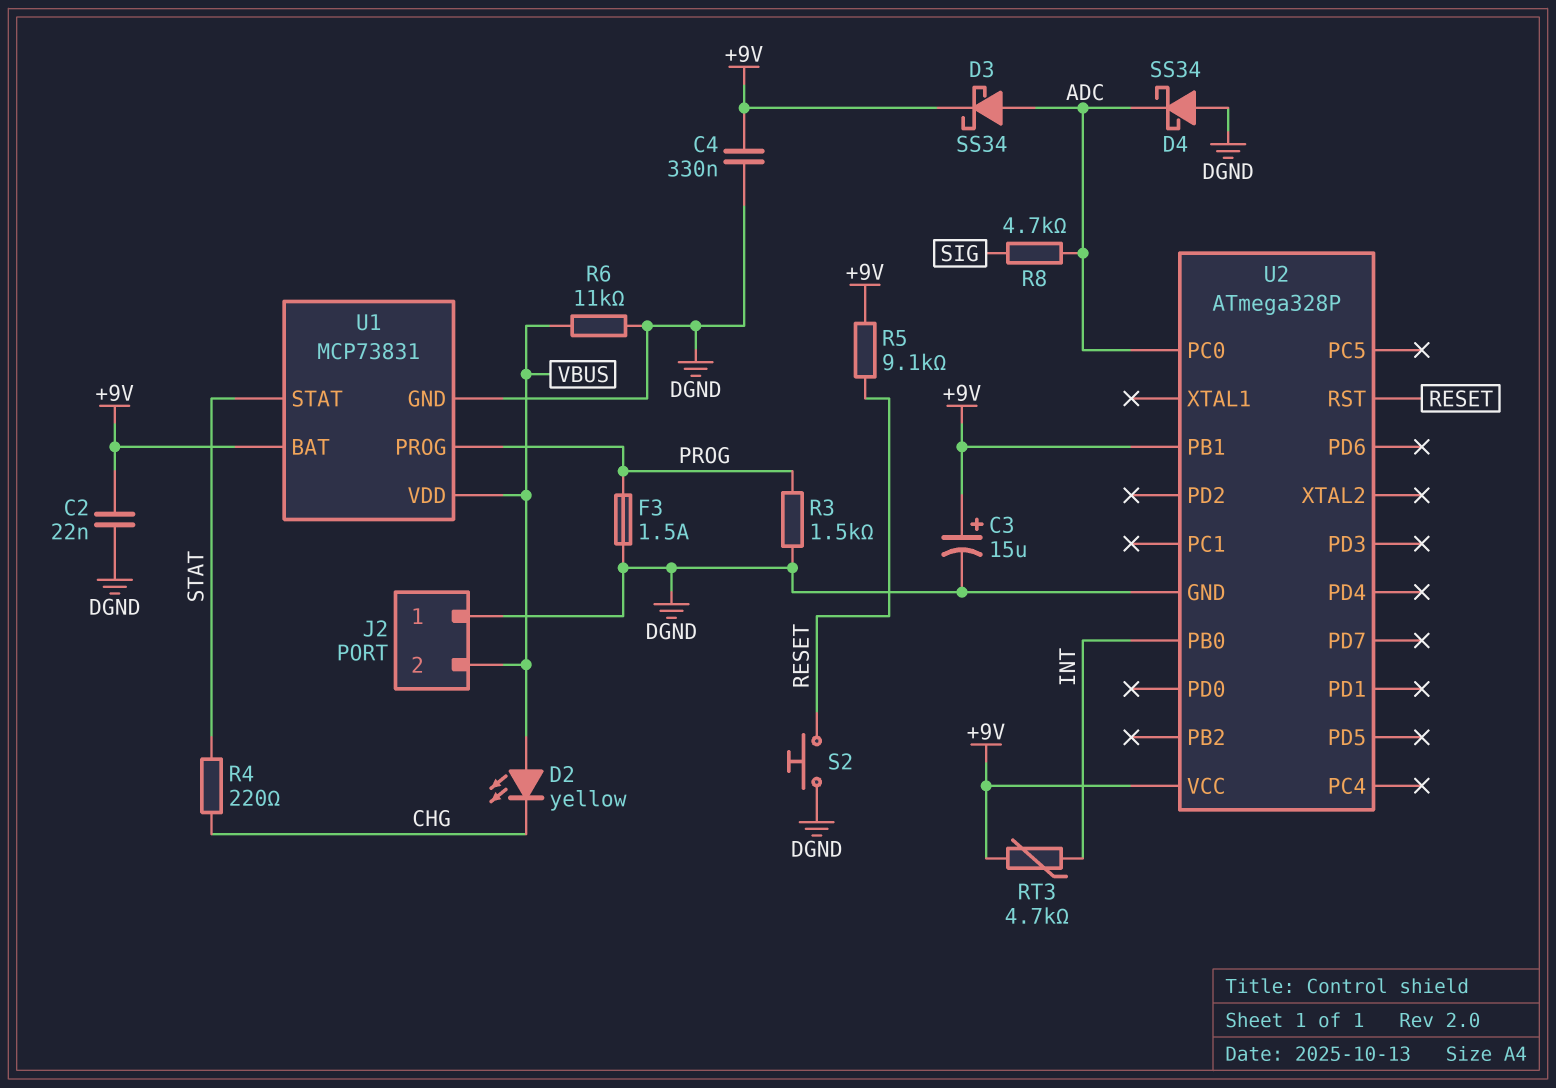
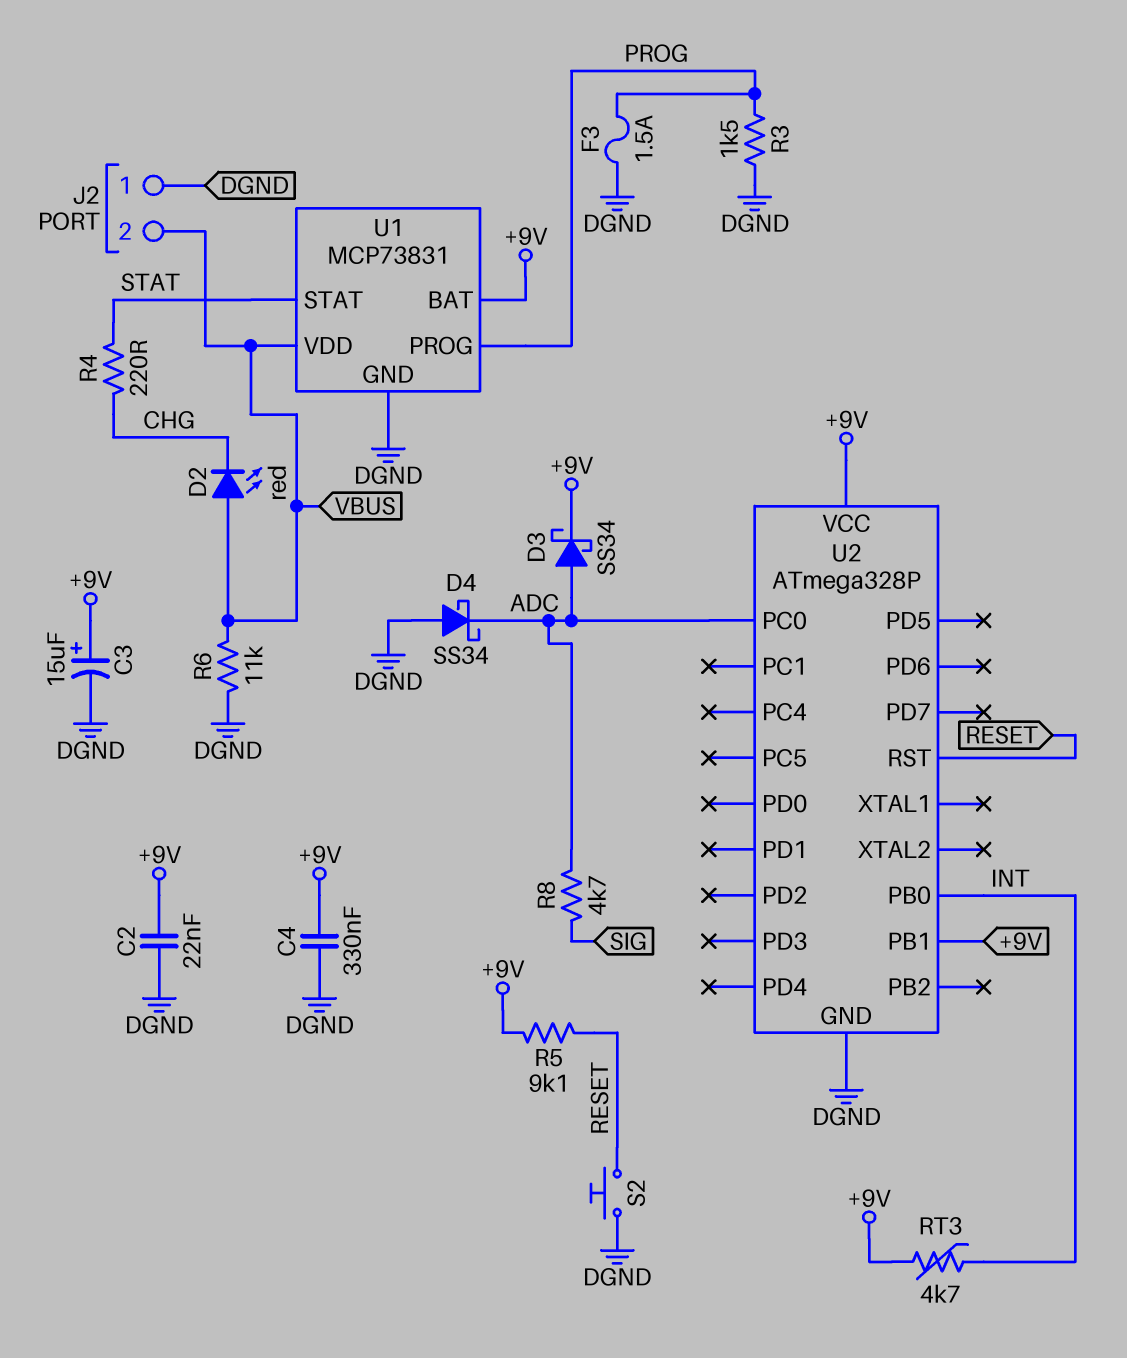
D2: LED yellow (A VBUS, K CHG) -> LED red (A VBUS, K CHG)

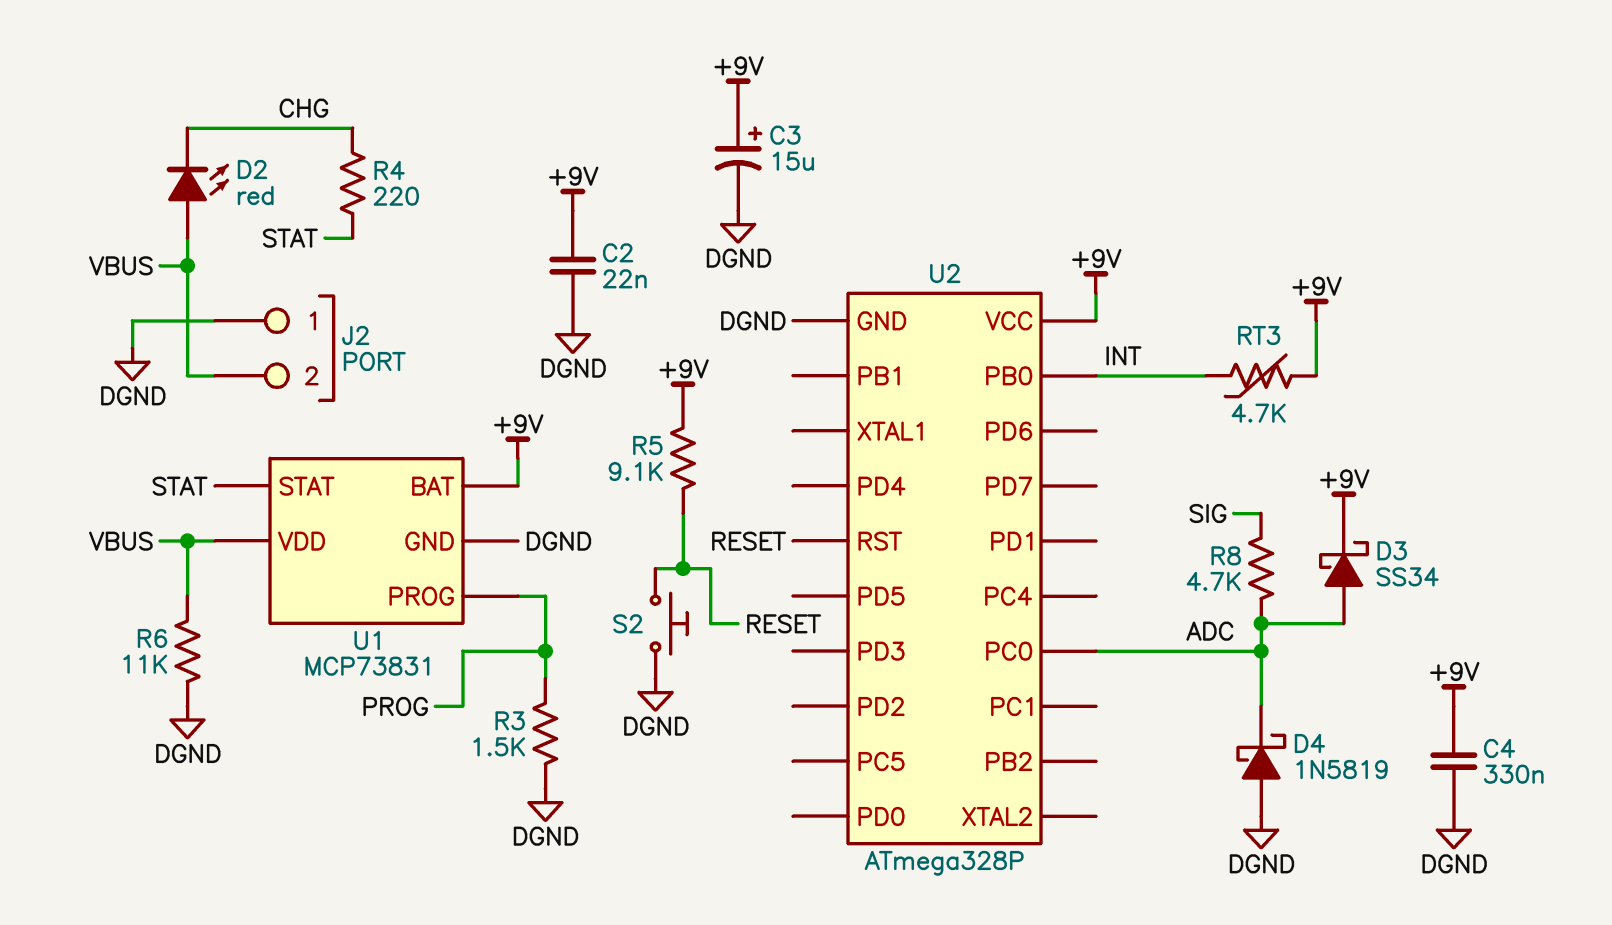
D4: schottky SS34 (A DGND, K ADC) -> schottky 1N5819 (A DGND, K ADC)
F3: 1.5A (DGND, PROG) -> none
U2 pin PB1: +9V -> none

